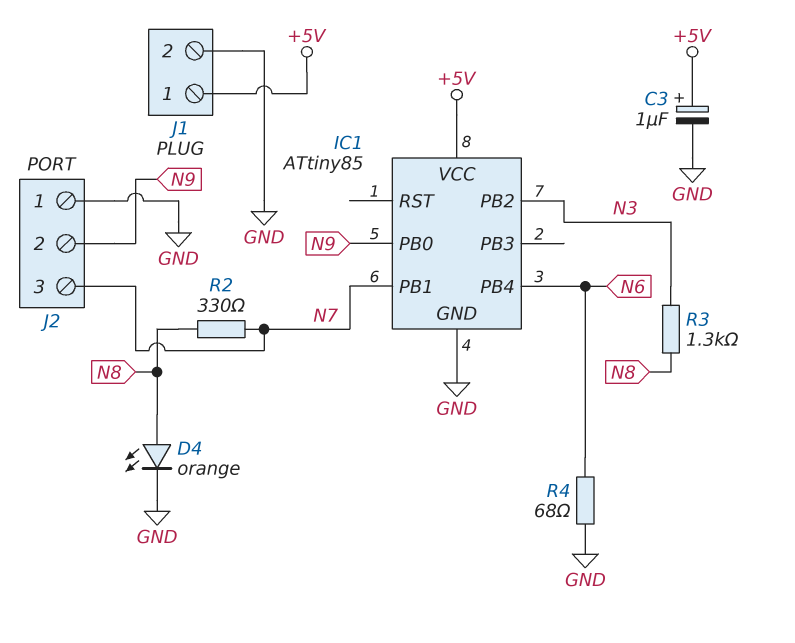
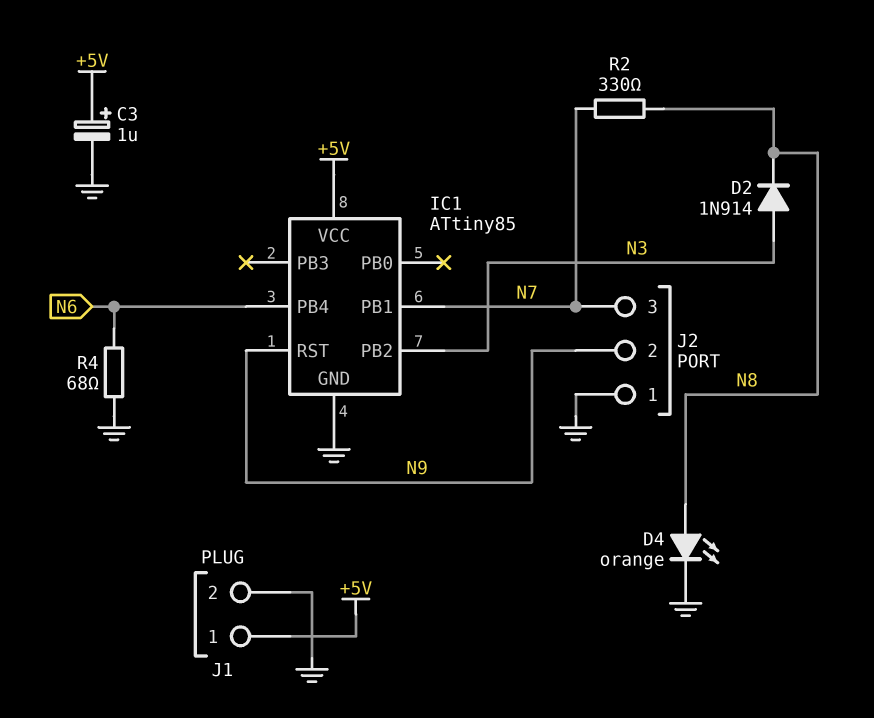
D2: none -> diode 1N914 (A N3, K N8)
IC1 pin PB0: N9 -> none
IC1 pin RST: none -> N9
R3: 1.3k (N3, N8) -> none

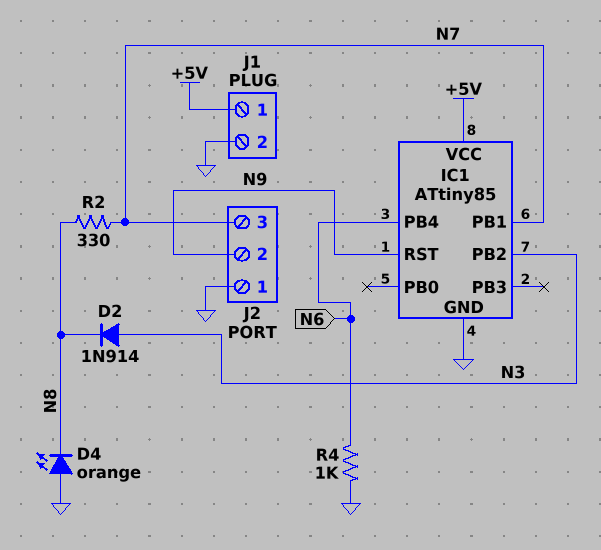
C3: 1uF (plus +5V, minus GND) -> none
D4: LED orange (A N8, K GND) -> LED orange (A GND, K N8)
R4: 68 (GND, N6) -> 1k (GND, N6)

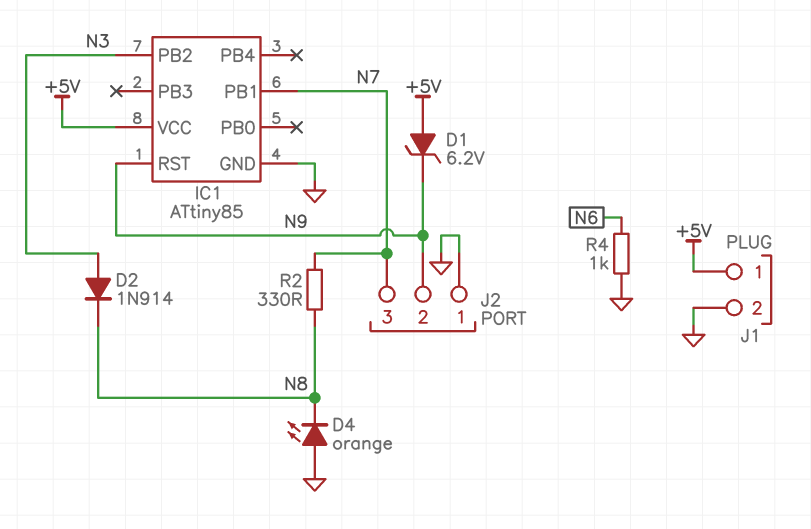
D1: none -> zener 6.2V (A +5V, K N9)
IC1 pin PB4: N6 -> none

